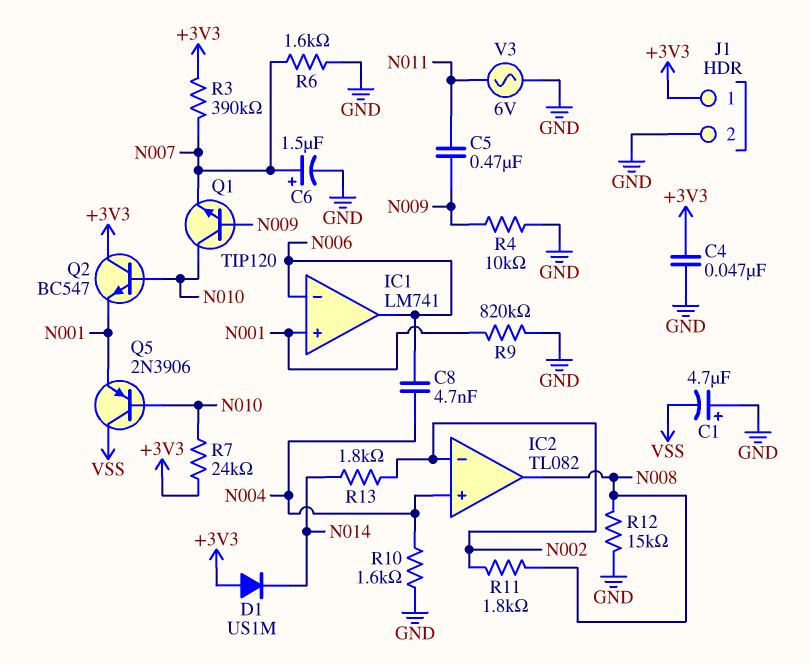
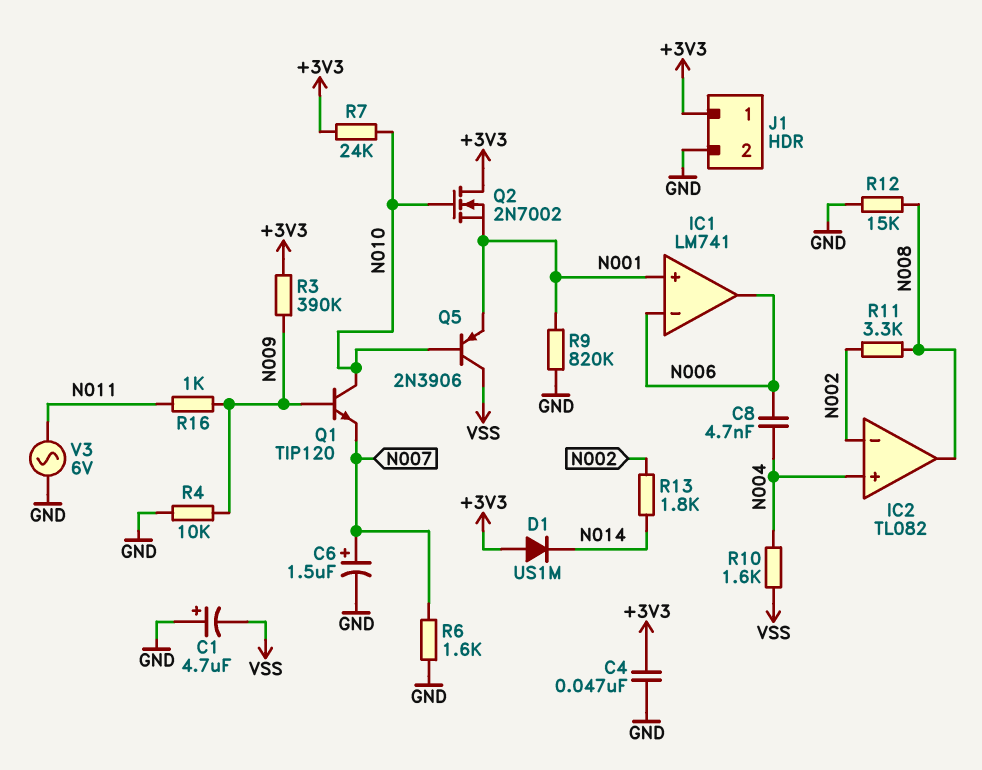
C5: 470nF (N009, N011) -> none
Q2: NPN BC547 (B N010, C +3V3, E N001) -> NMOS 2N7002 (G N010, D +3V3, S N001)
R3: 390k (+3V3, N007) -> 390k (+3V3, N009)
R10: 1.6k (GND, N004) -> 1.6k (N004, VSS)
R11: 1.8k (N002, N008) -> 3.3k (N002, N008)
R16: none -> 1k (N009, N011)

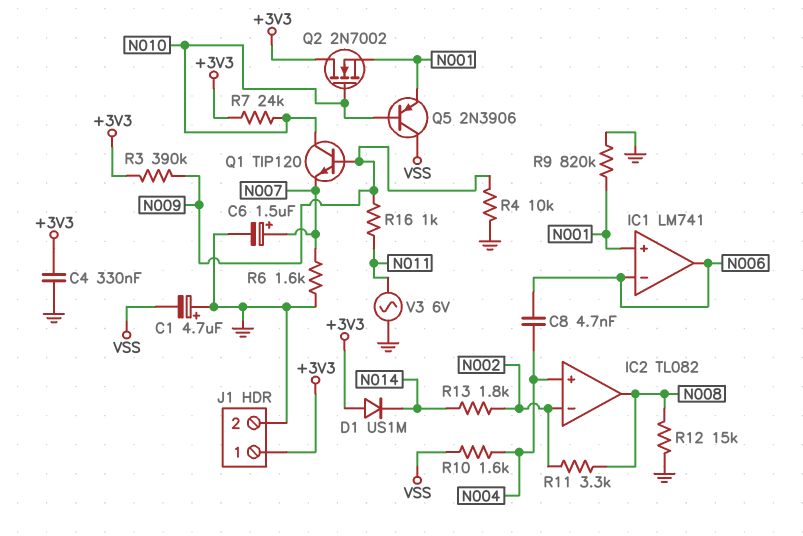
C4: 47nF (+3V3, GND) -> 330nF (+3V3, GND)

